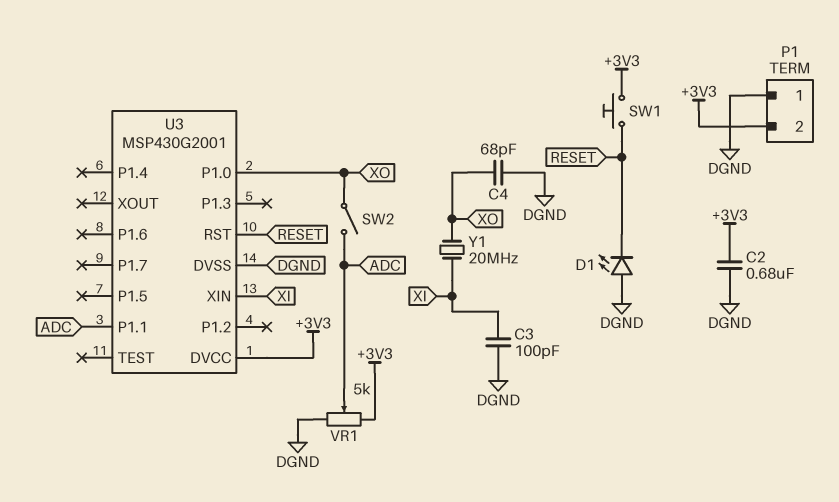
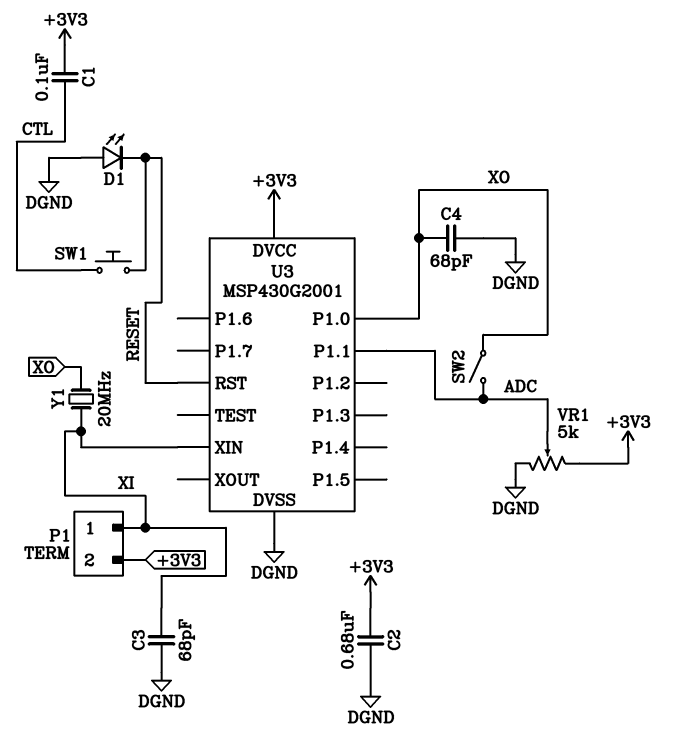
C1: none -> 100nF (+3V3, CTL)
C3: 100pF (DGND, XI) -> 68pF (DGND, XI)
P1 pin 1: DGND -> XI
SW1: button (+3V3, RESET) -> button (CTL, RESET)

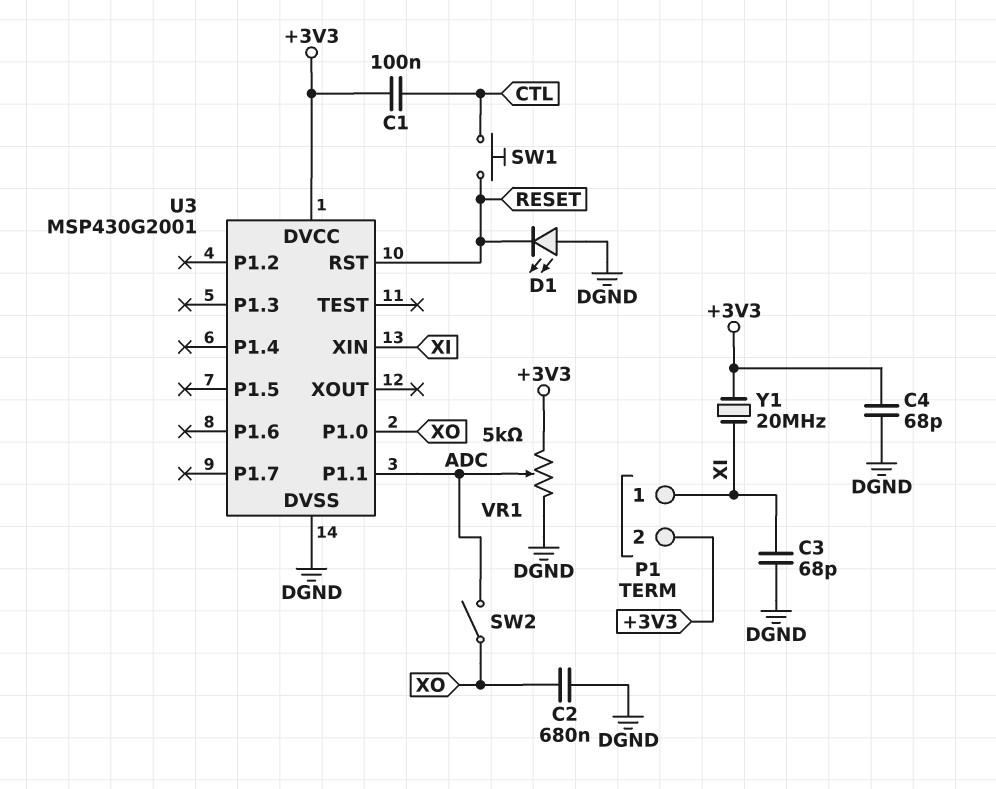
C2: 680nF (+3V3, DGND) -> 680nF (DGND, XO)
C4: 68pF (DGND, XO) -> 68pF (+3V3, DGND)
Y1: 20MHz (XI, XO) -> 20MHz (+3V3, XI)

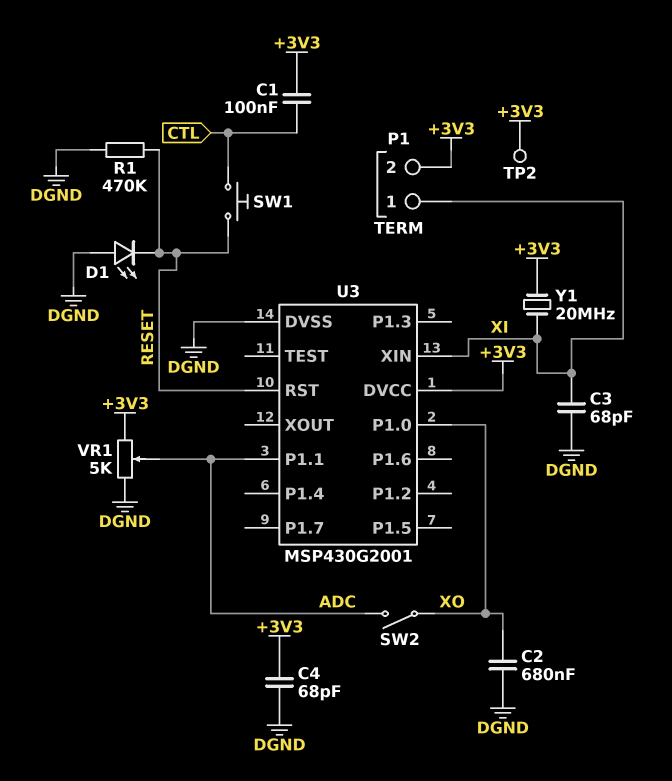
R1: none -> 470k (DGND, RESET)
TP2: none -> test point (+3V3)

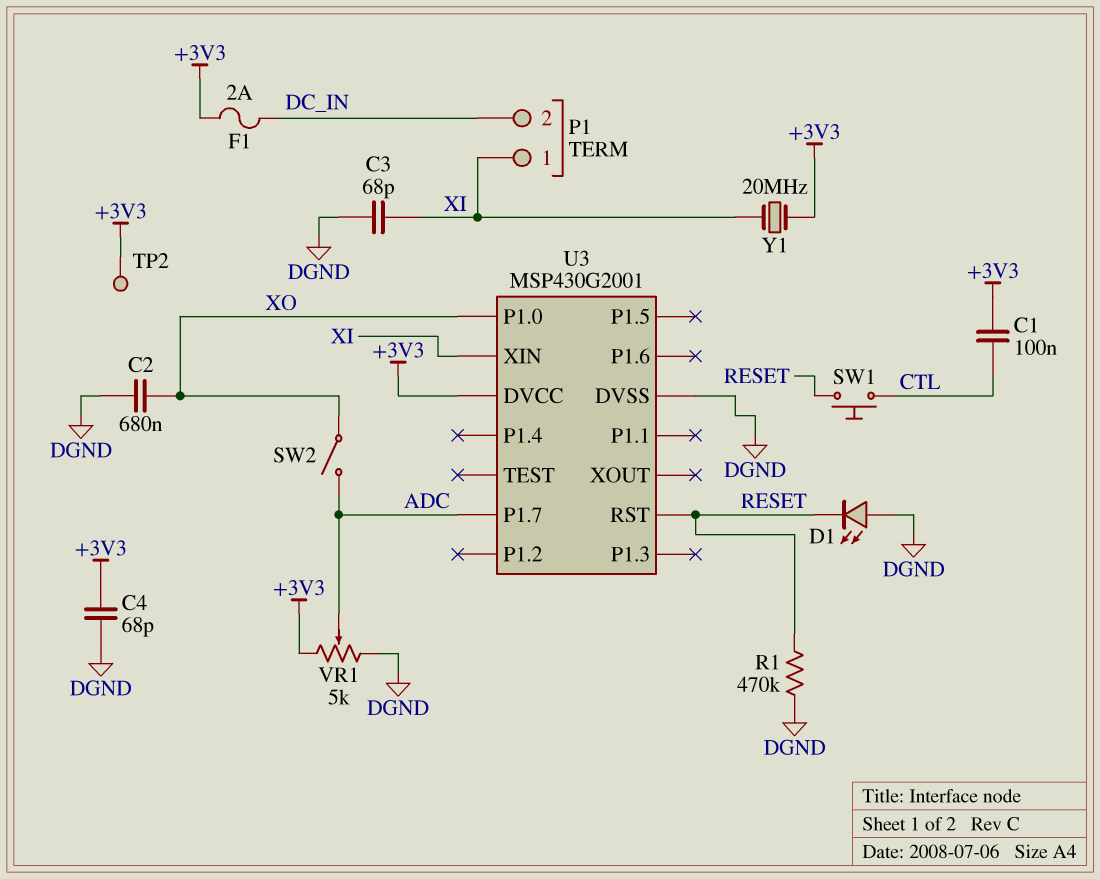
F1: none -> 2A (+3V3, DC_IN)
P1 pin 2: +3V3 -> DC_IN
U3 pin P1.1: ADC -> none
U3 pin P1.7: none -> ADC

